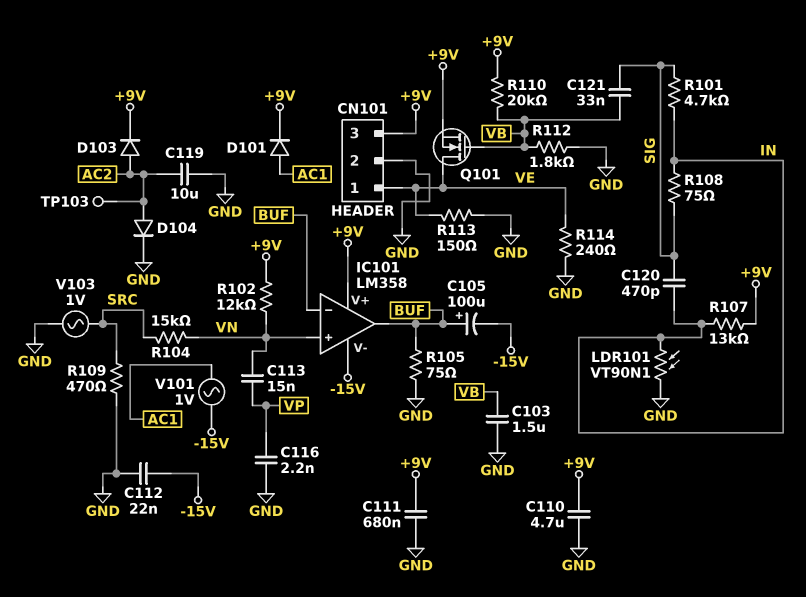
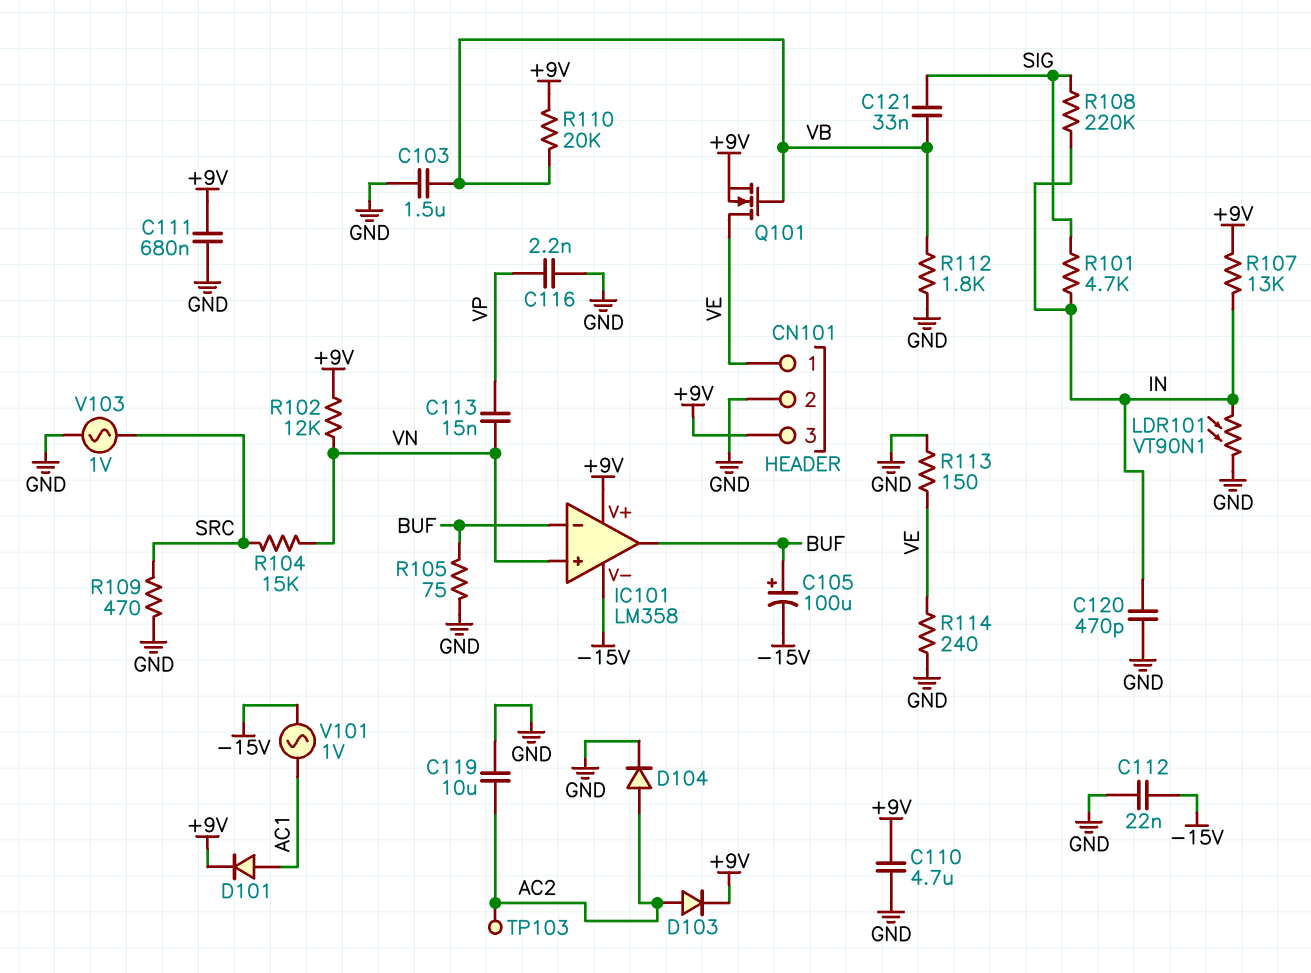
C120: 470pF (IN, SIG) -> 470pF (GND, IN)
R108: 75 (IN, SIG) -> 220k (IN, SIG)

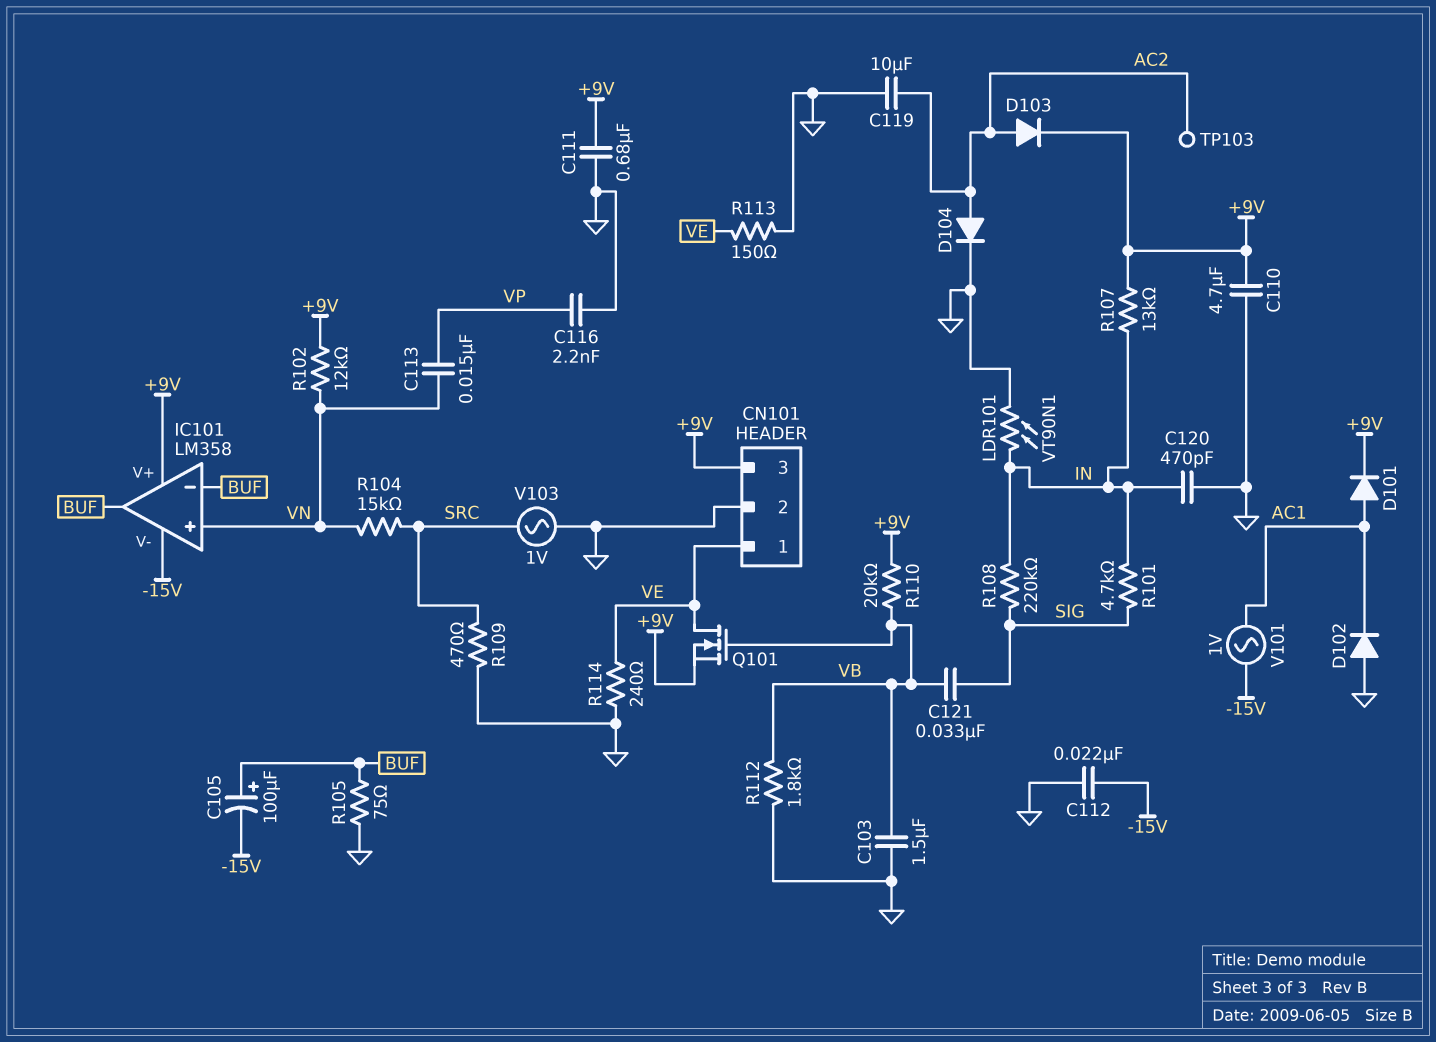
D102: none -> diode (A GND, K AC1)

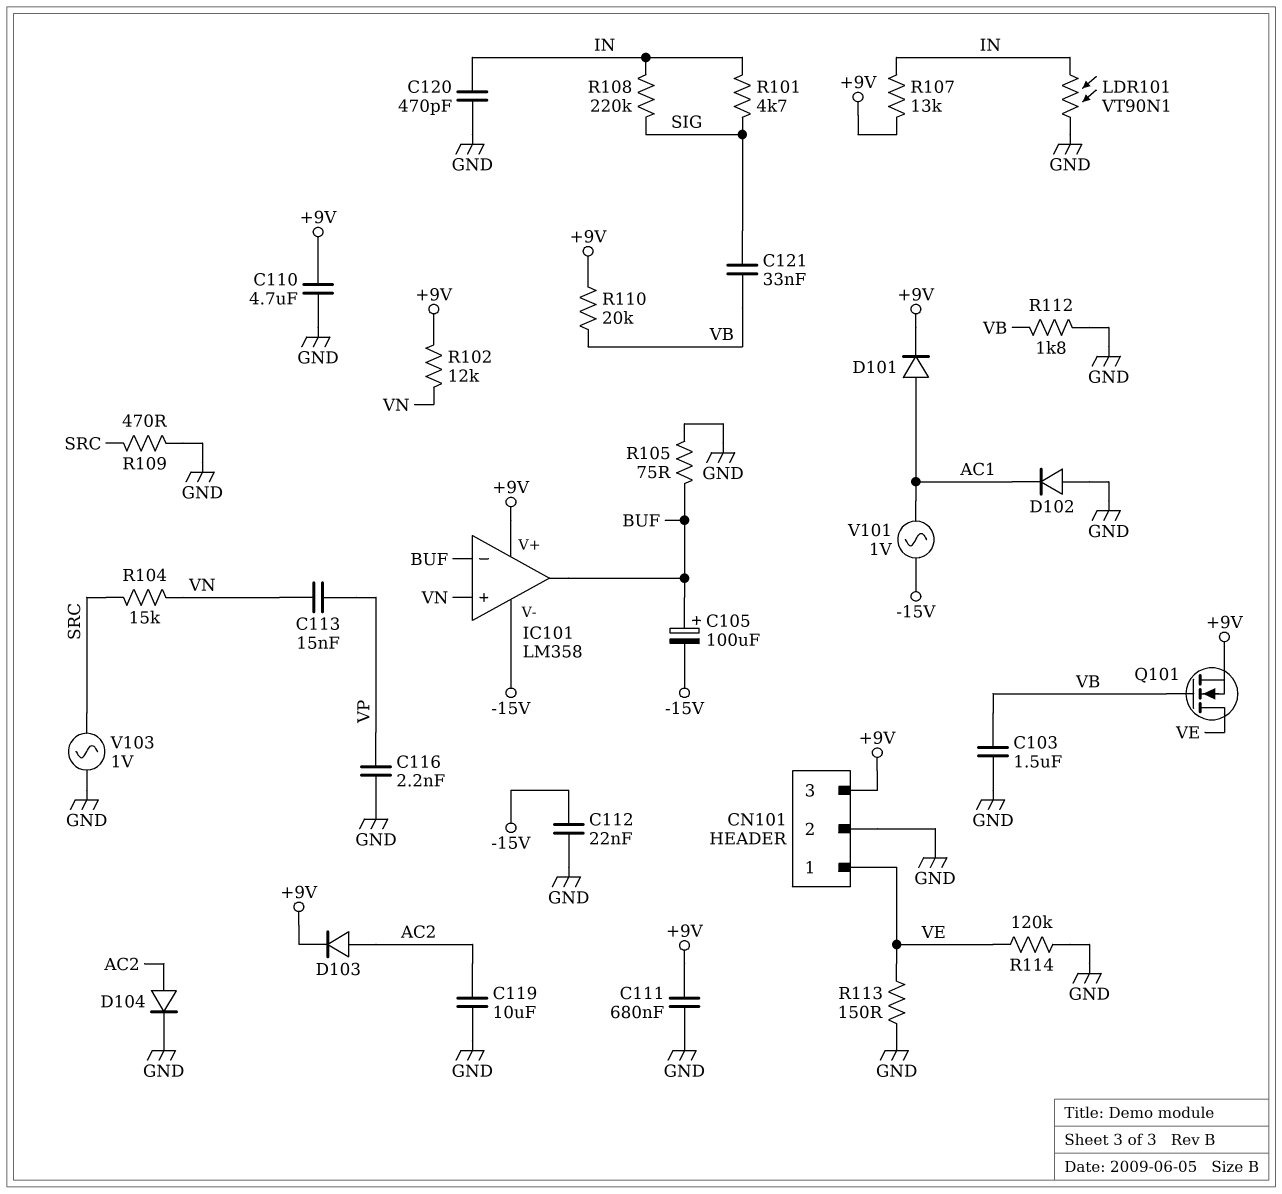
R114: 240 (GND, VE) -> 120k (GND, VE)
TP103: test point (AC2) -> none

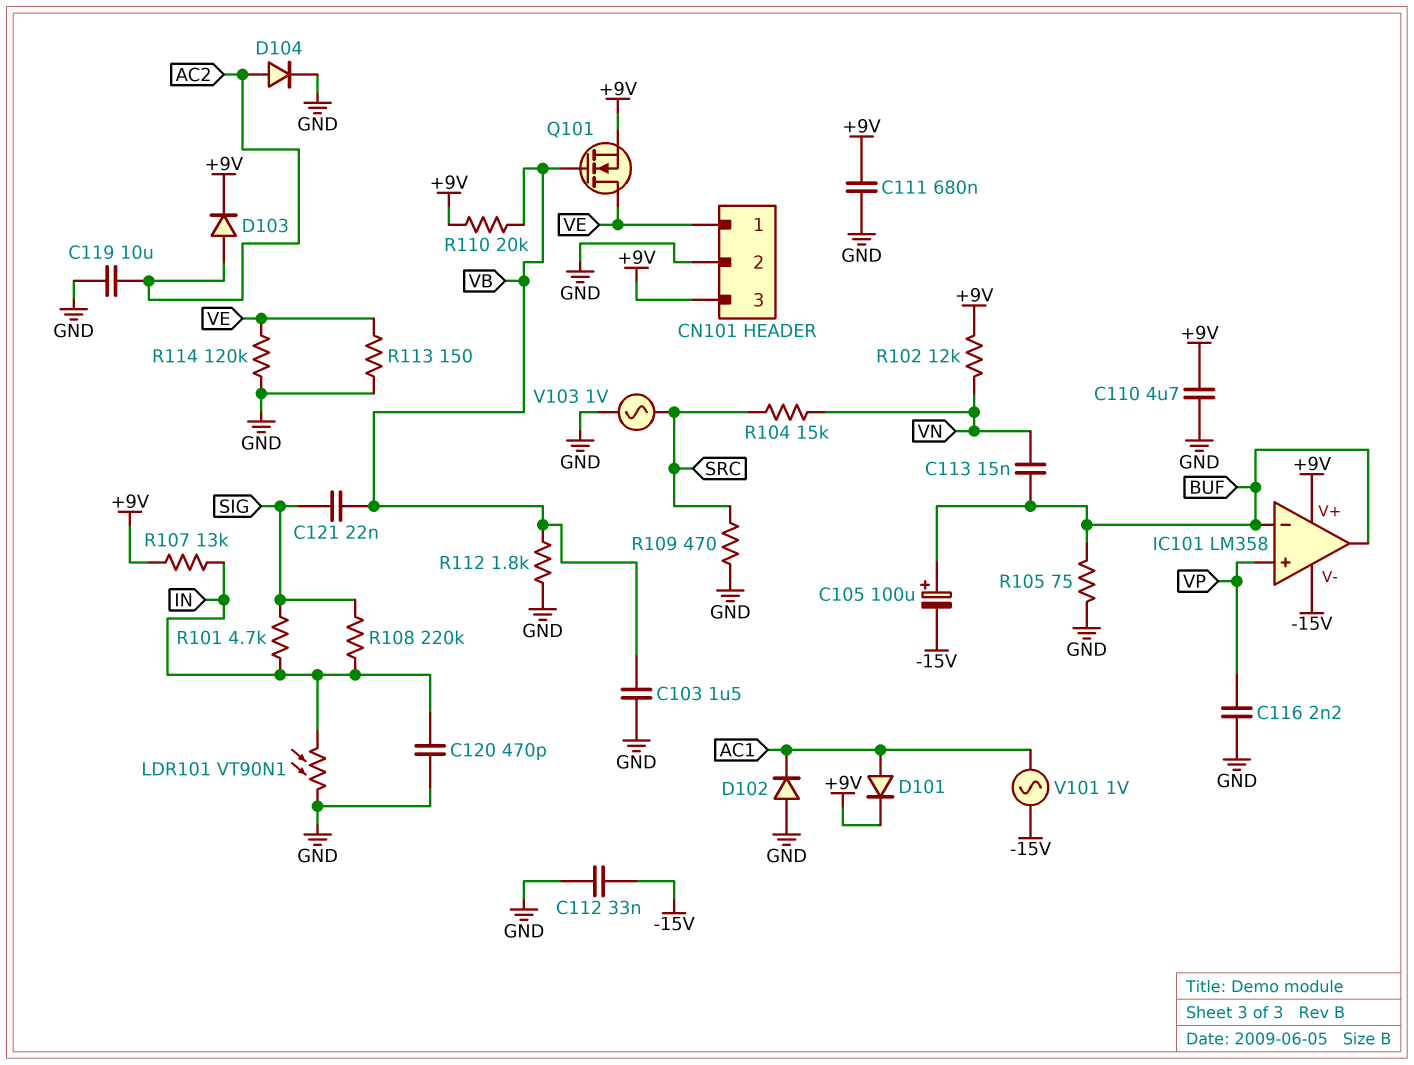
C112: 22nF (-15V, GND) -> 33nF (-15V, GND)
C113: 15nF (VN, VP) -> 15nF (BUF, VN)
C121: 33nF (SIG, VB) -> 22nF (SIG, VB)
IC101 pin in+: VN -> VP

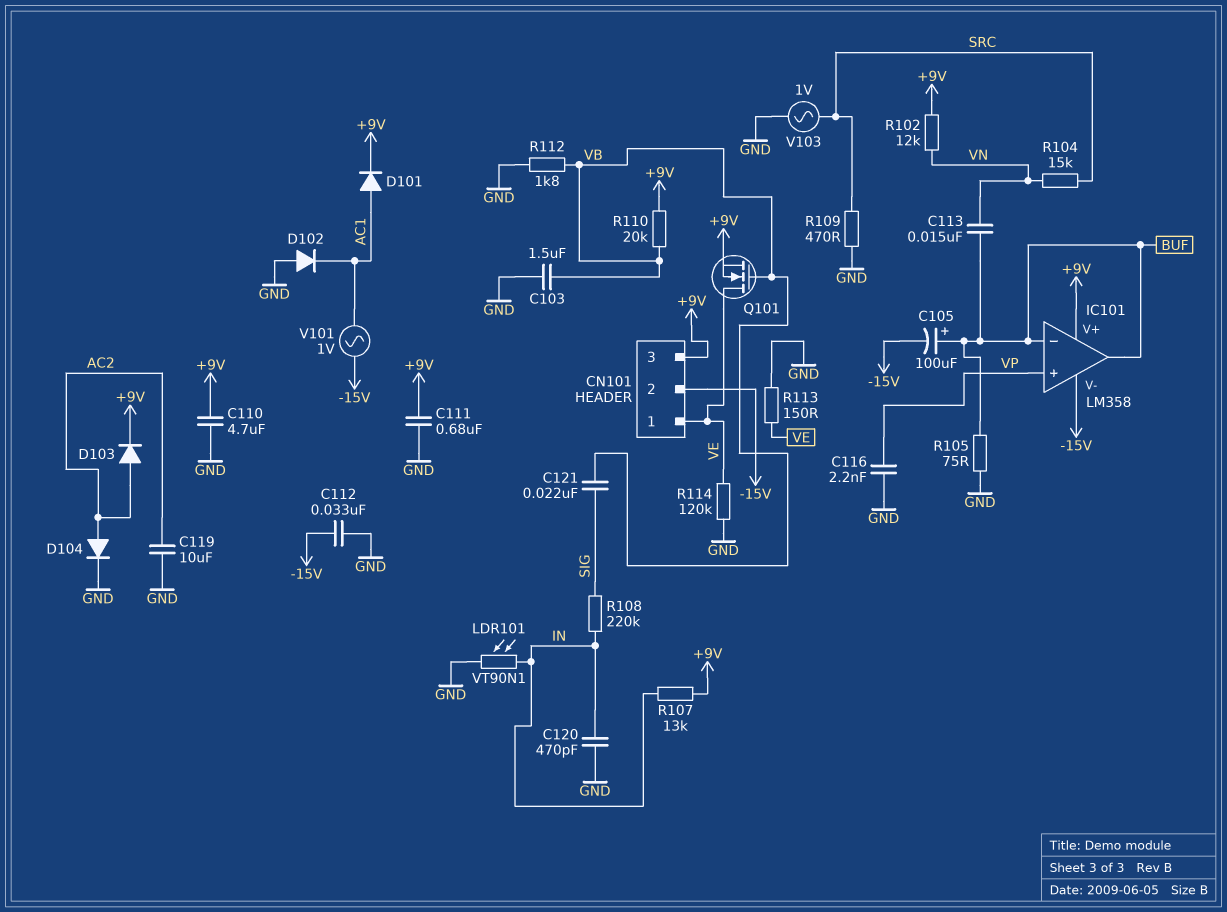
CN101 pin 2: GND -> -15V
R101: 4.7k (IN, SIG) -> none

